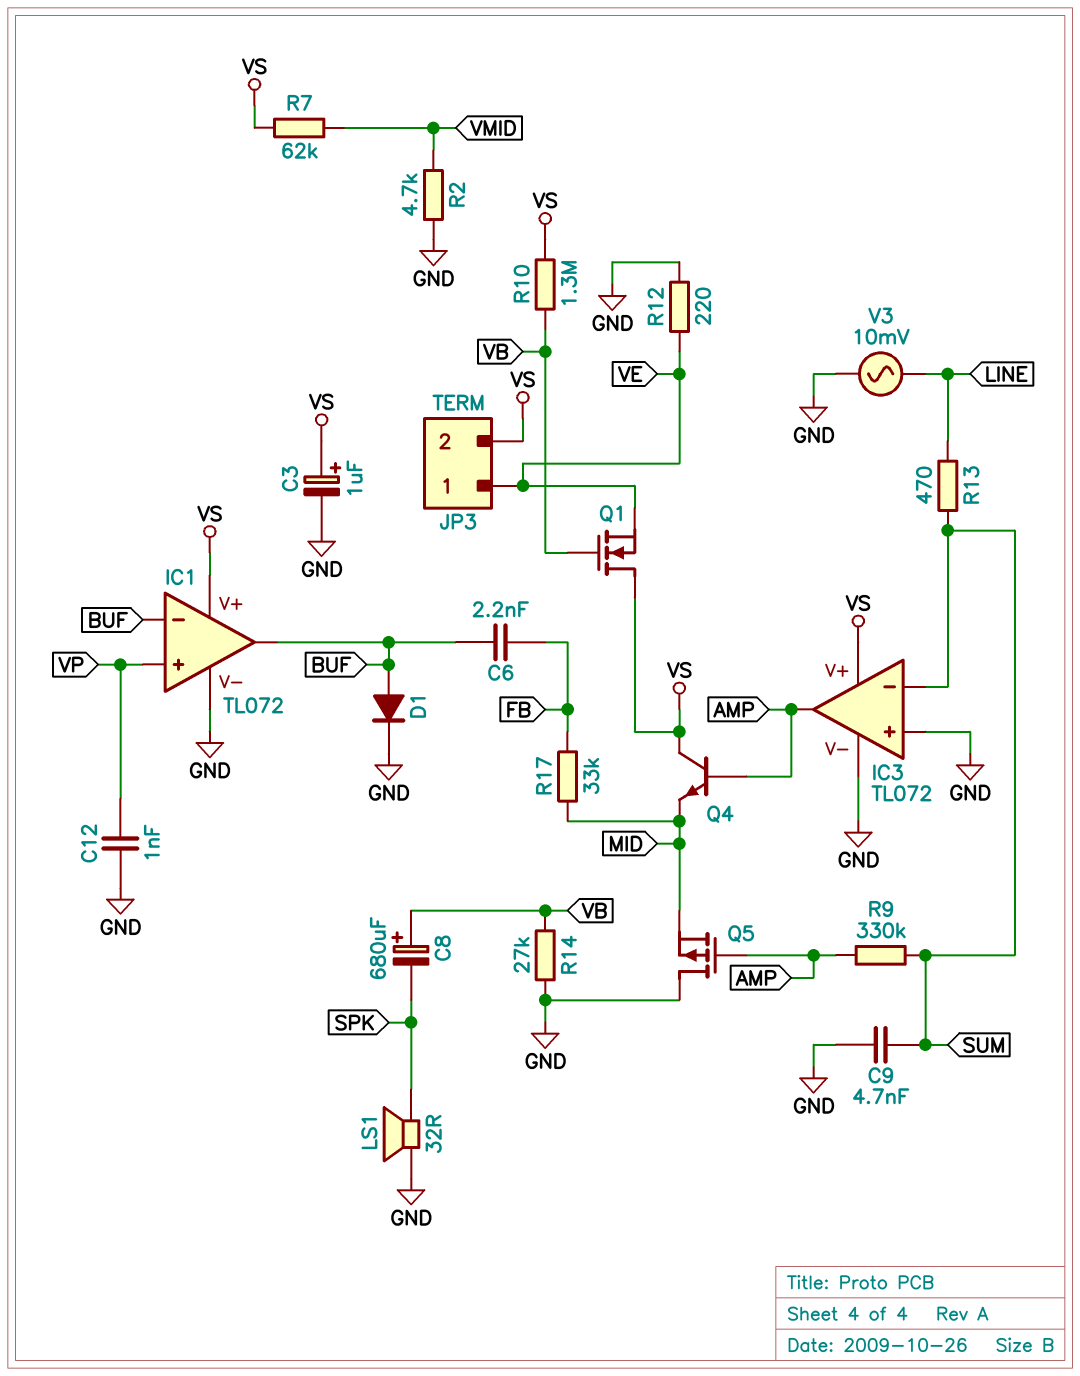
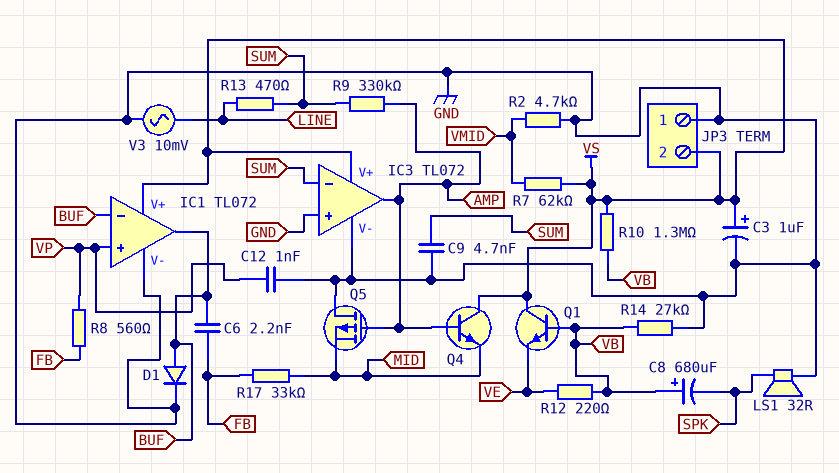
JP3 pin 1: VE -> GND
Q1: NMOS (G VB, D VS, S VE) -> NPN (B VB, C VS, E VE)
R8: none -> 560 (FB, VP)
R12: 220 (GND, VE) -> 220 (VB, VE)

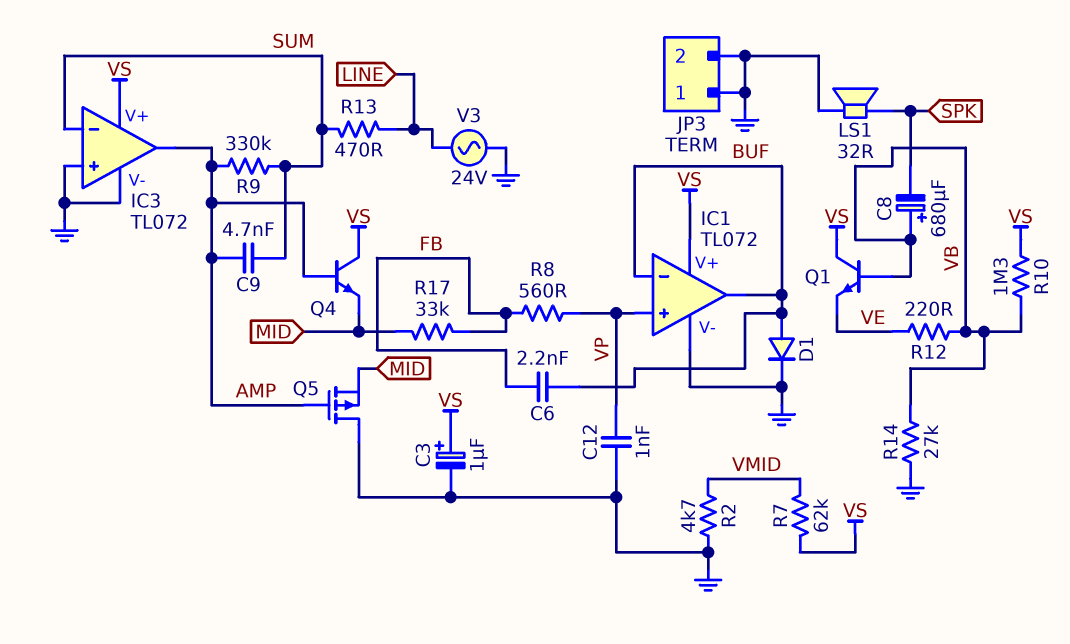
C9: 4.7nF (GND, SUM) -> 4.7nF (AMP, SUM)
JP3 pin 2: VS -> GND
V3: AC 10mV (GND, LINE) -> AC 24V (GND, LINE)

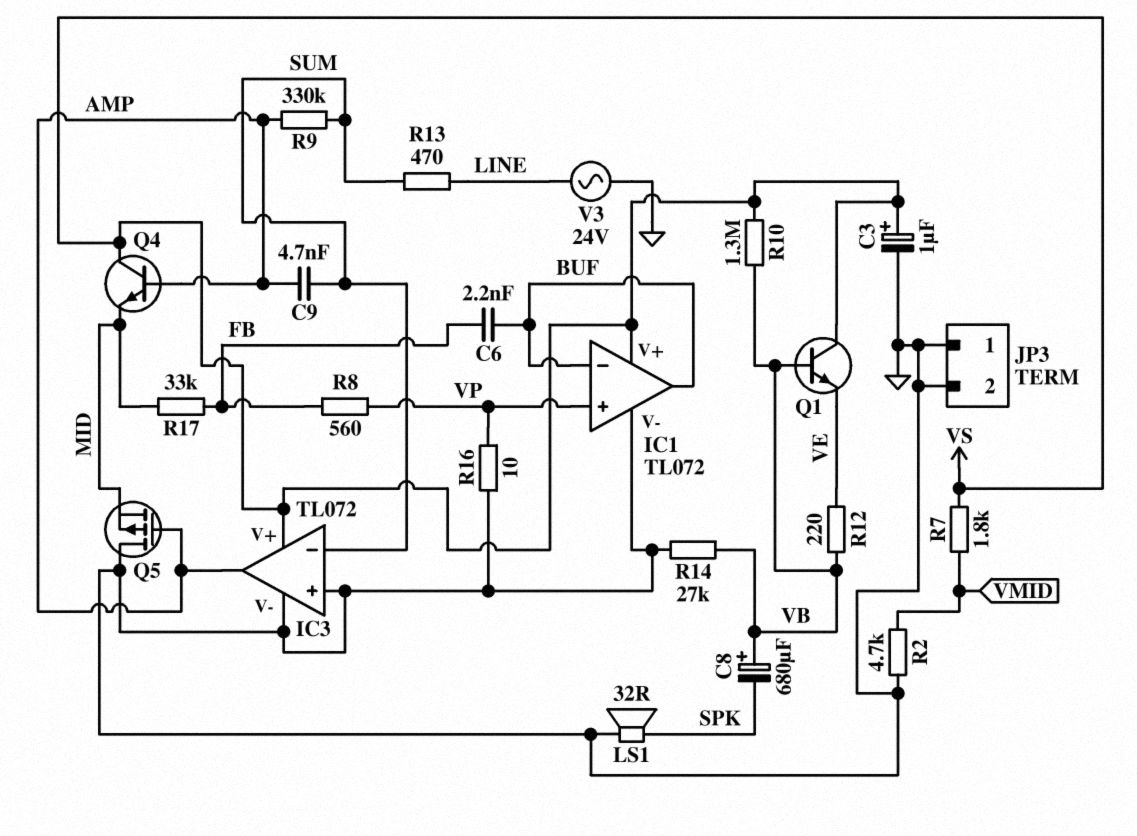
C12: 1nF (GND, VP) -> none
D1: diode (A BUF, K GND) -> none
R7: 62k (VMID, VS) -> 1.8k (VMID, VS)
R16: none -> 10 (GND, VP)

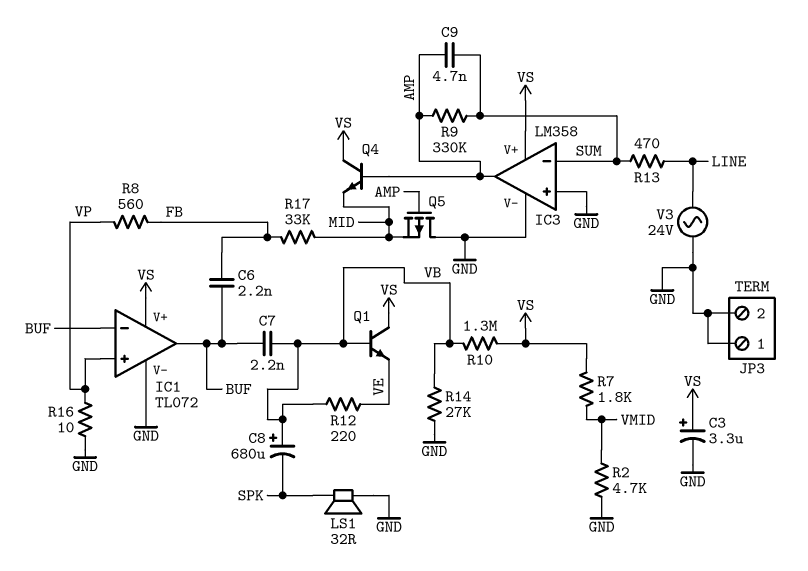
C3: 1uF (plus VS, minus GND) -> 3.3uF (plus VS, minus GND)
C7: none -> 2.2nF (BUF, VB)
IC3: TL072 -> LM358

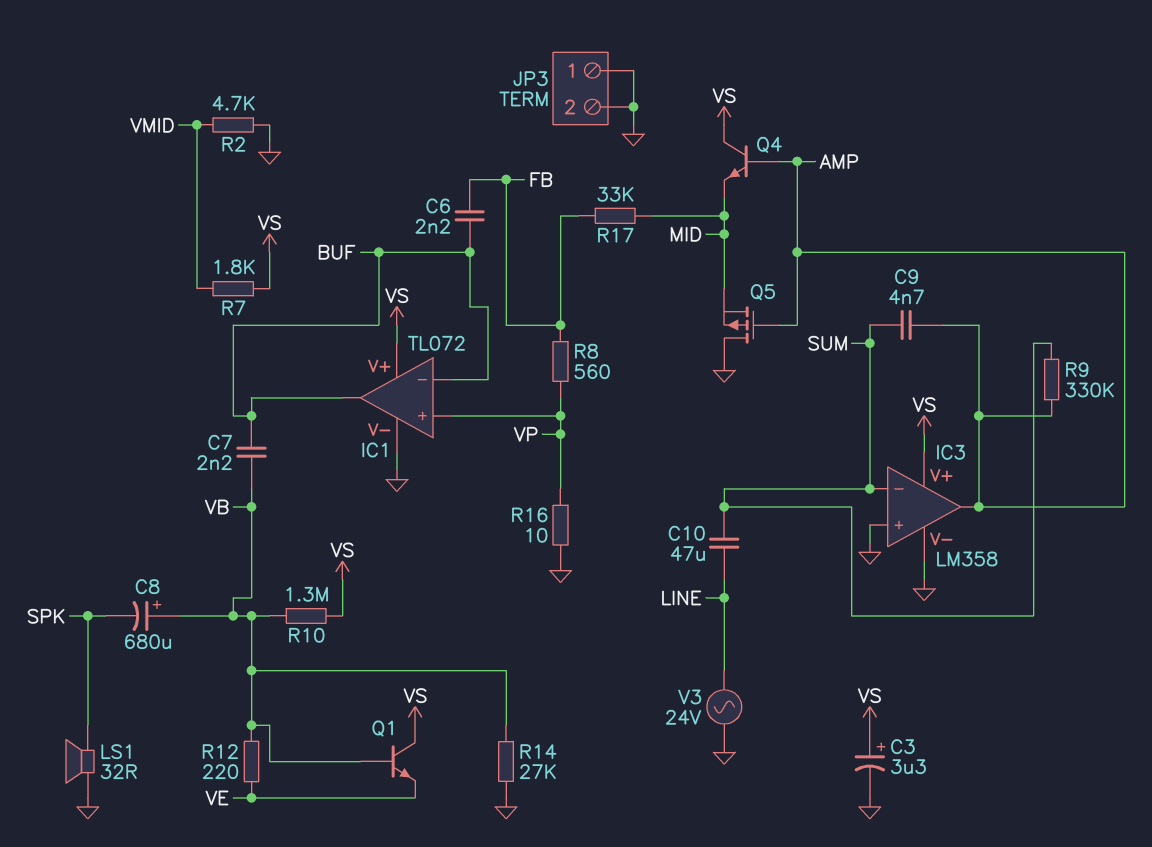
C10: none -> 47uF (LINE, SUM)
R13: 470 (LINE, SUM) -> none

